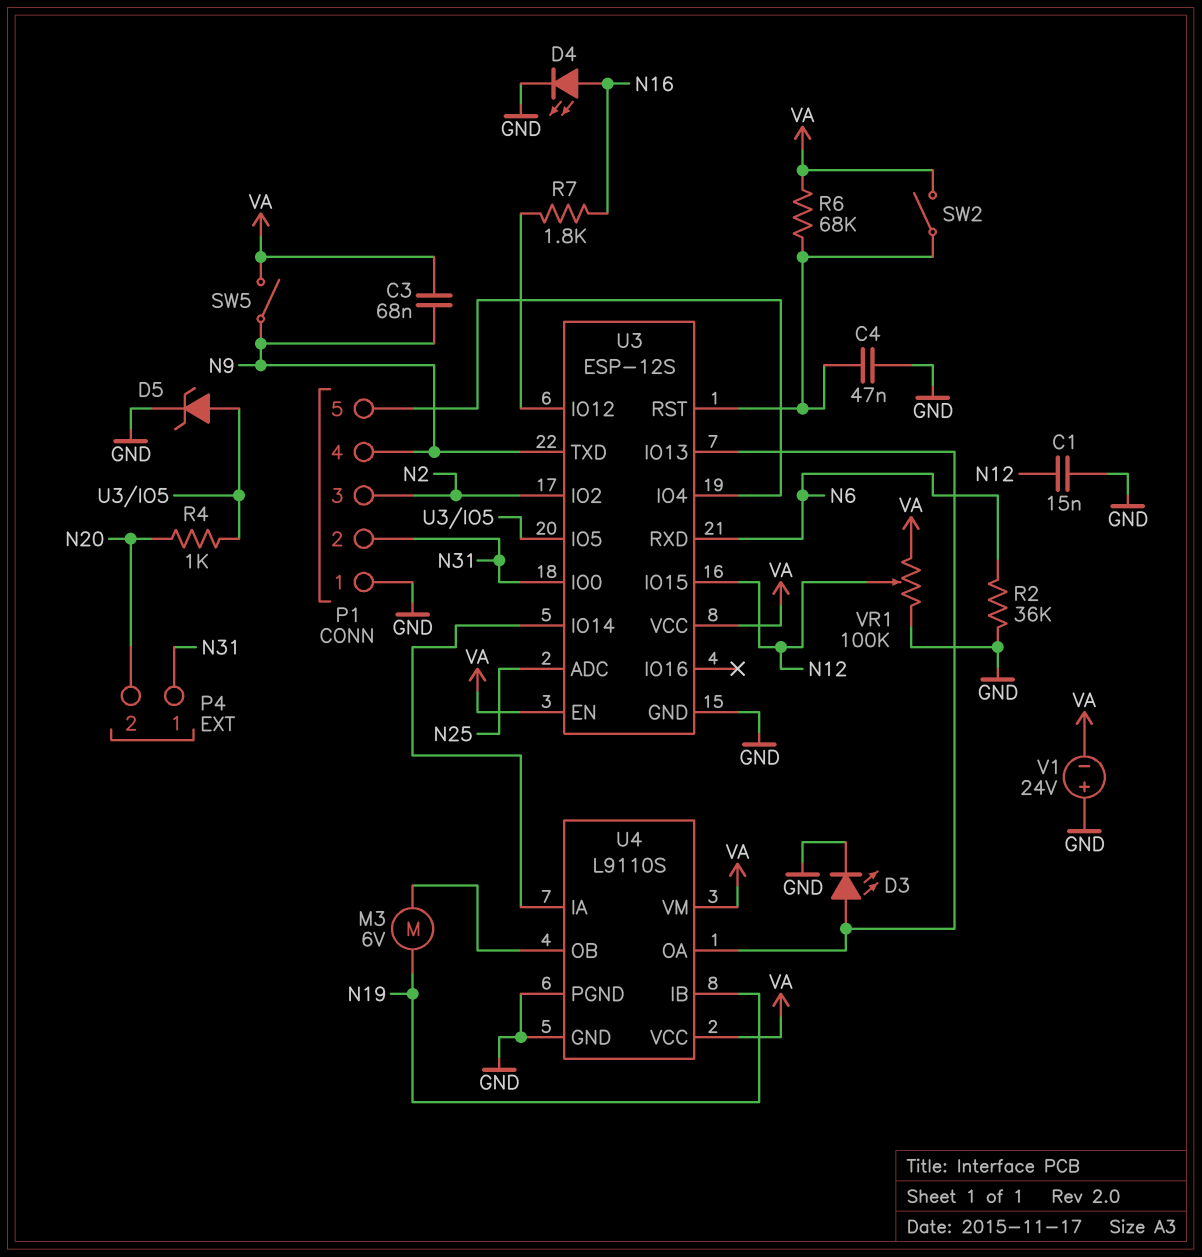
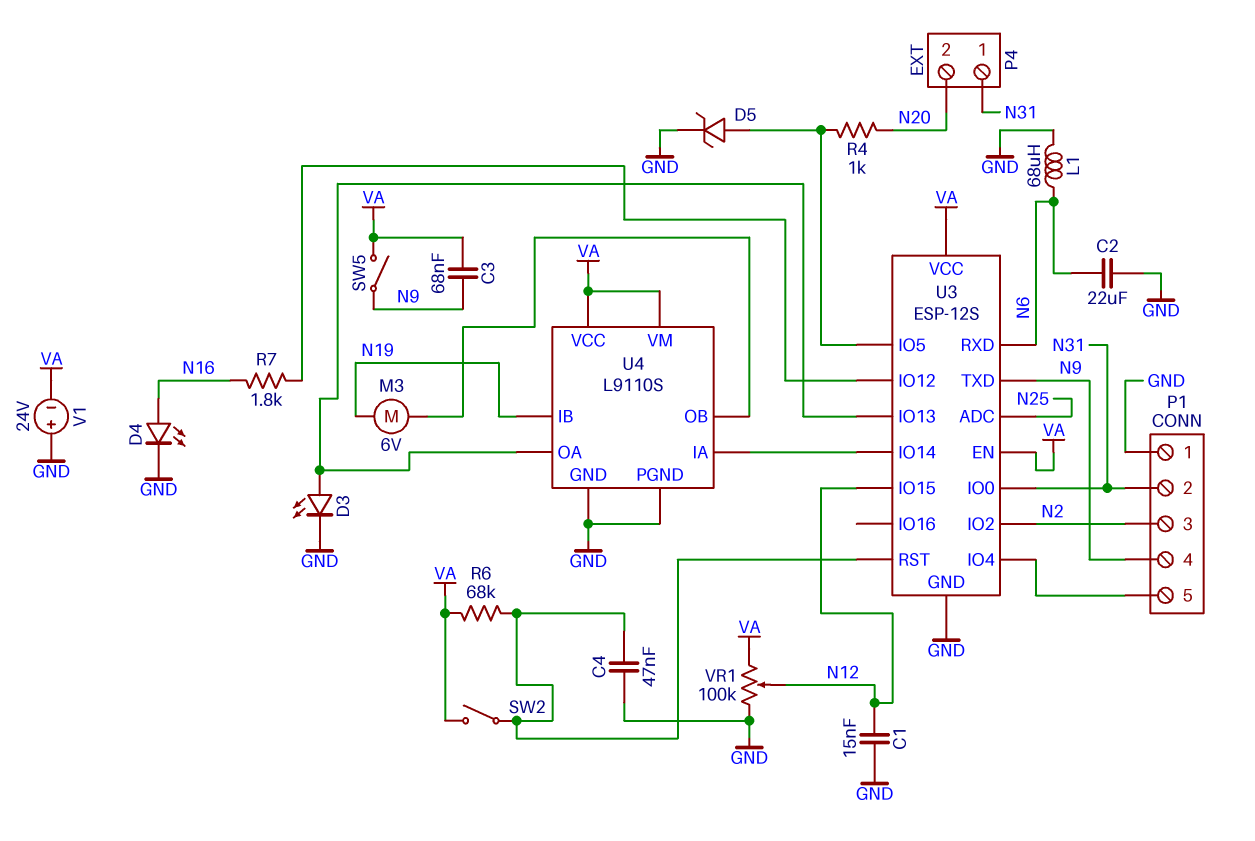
C2: none -> 22uF (GND, N6)
L1: none -> 68uH (GND, N6)
R2: 36k (GND, N6) -> none

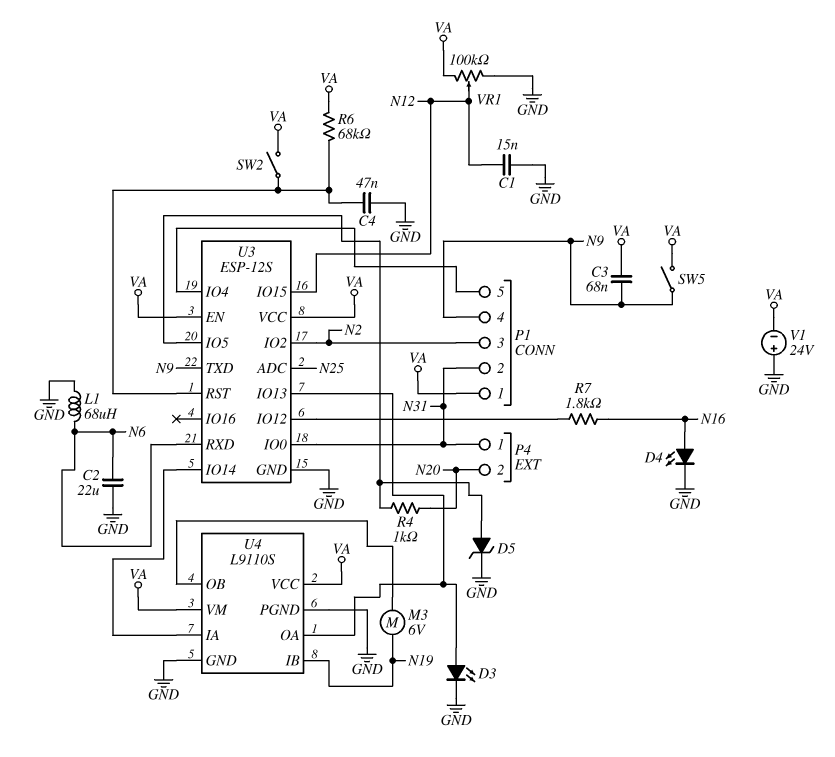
P1 pin 1: GND -> VA

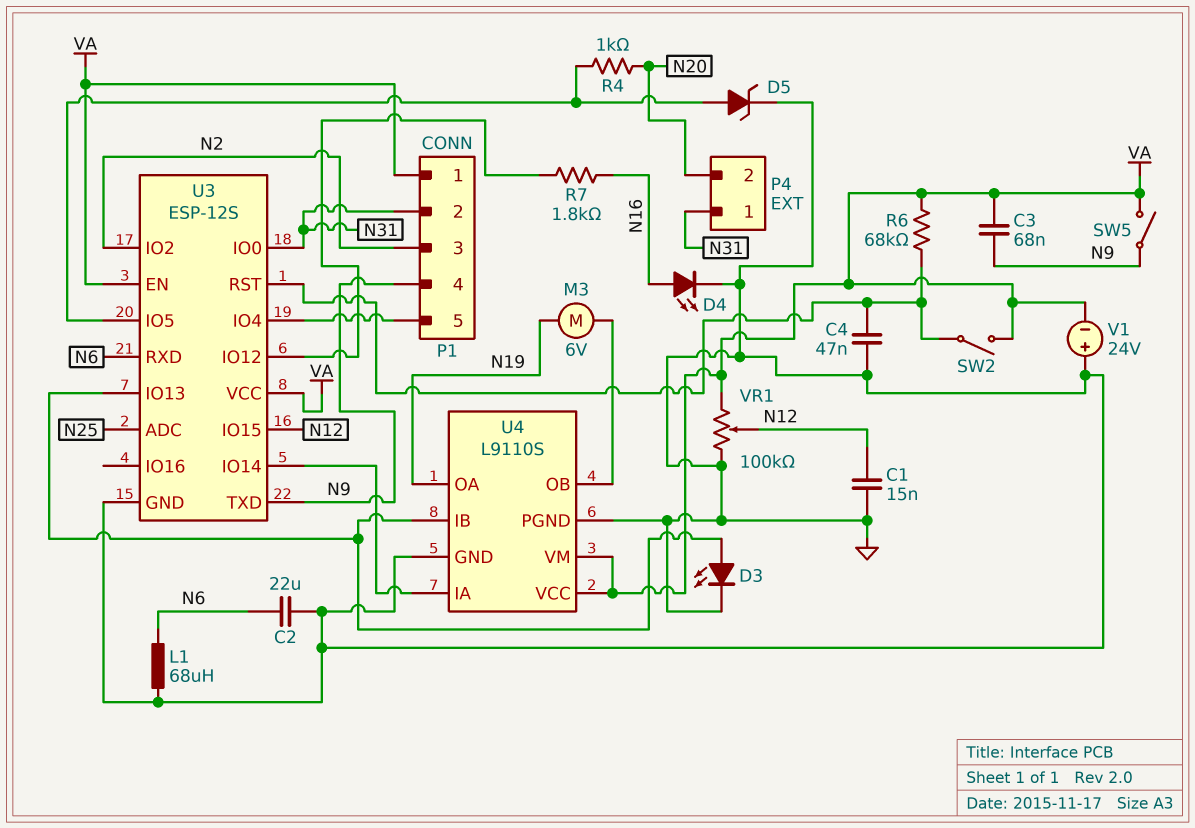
U4 pin IB: N19 -> U3/IO13
U4 pin OA: U3/IO13 -> N19

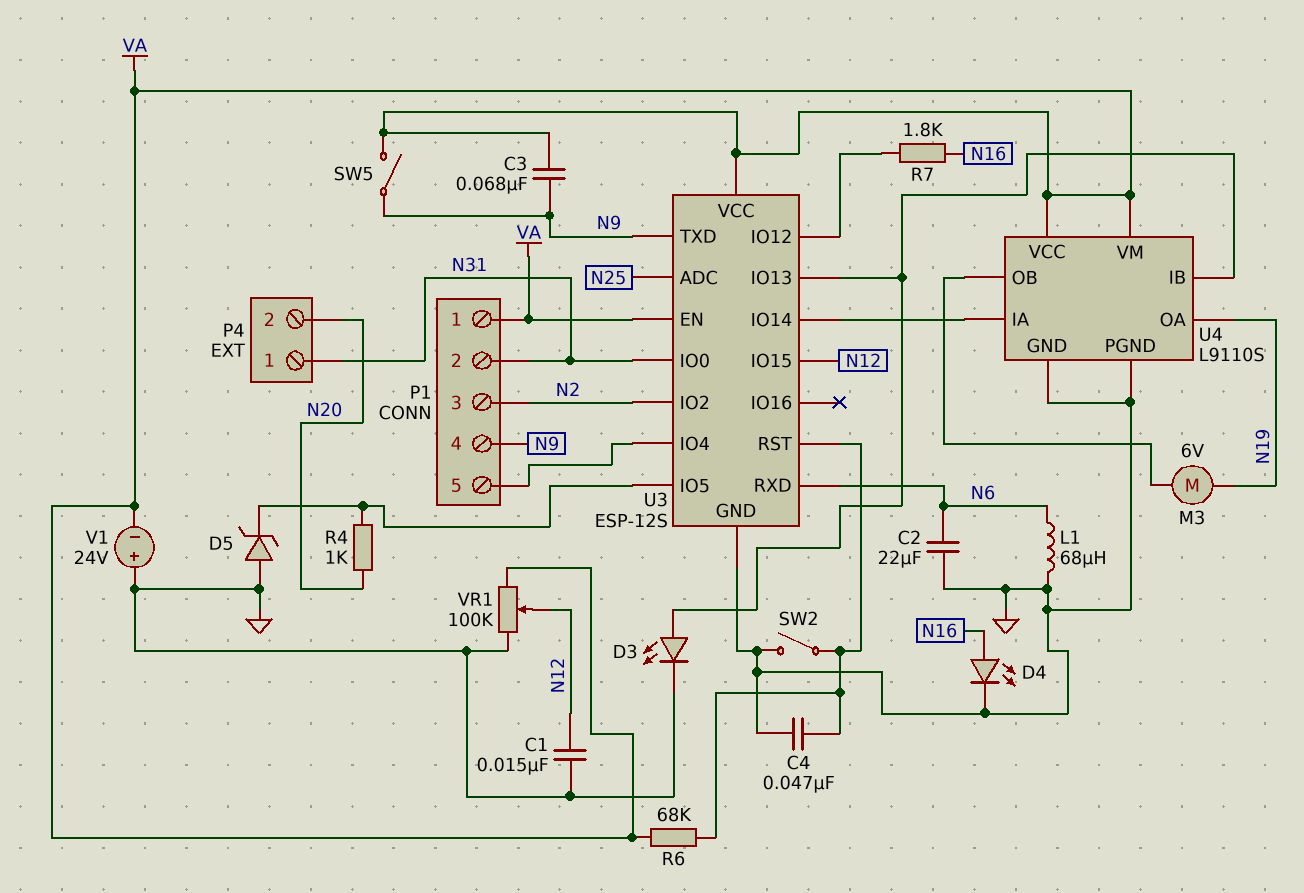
D5: zener (A U3/IO5, K GND) -> zener (A GND, K U3/IO5)
SW2: switch (U3/RST, VA) -> switch (GND, U3/RST)

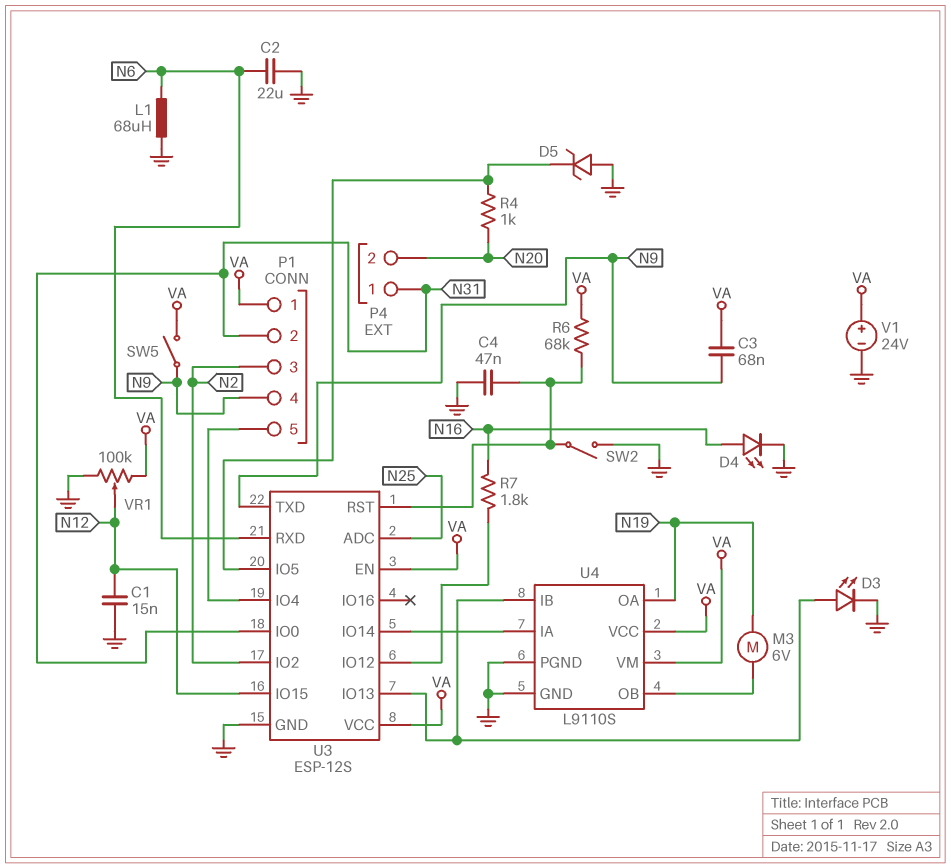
V1: 24V (plus GND, minus VA) -> 24V (plus VA, minus GND)

